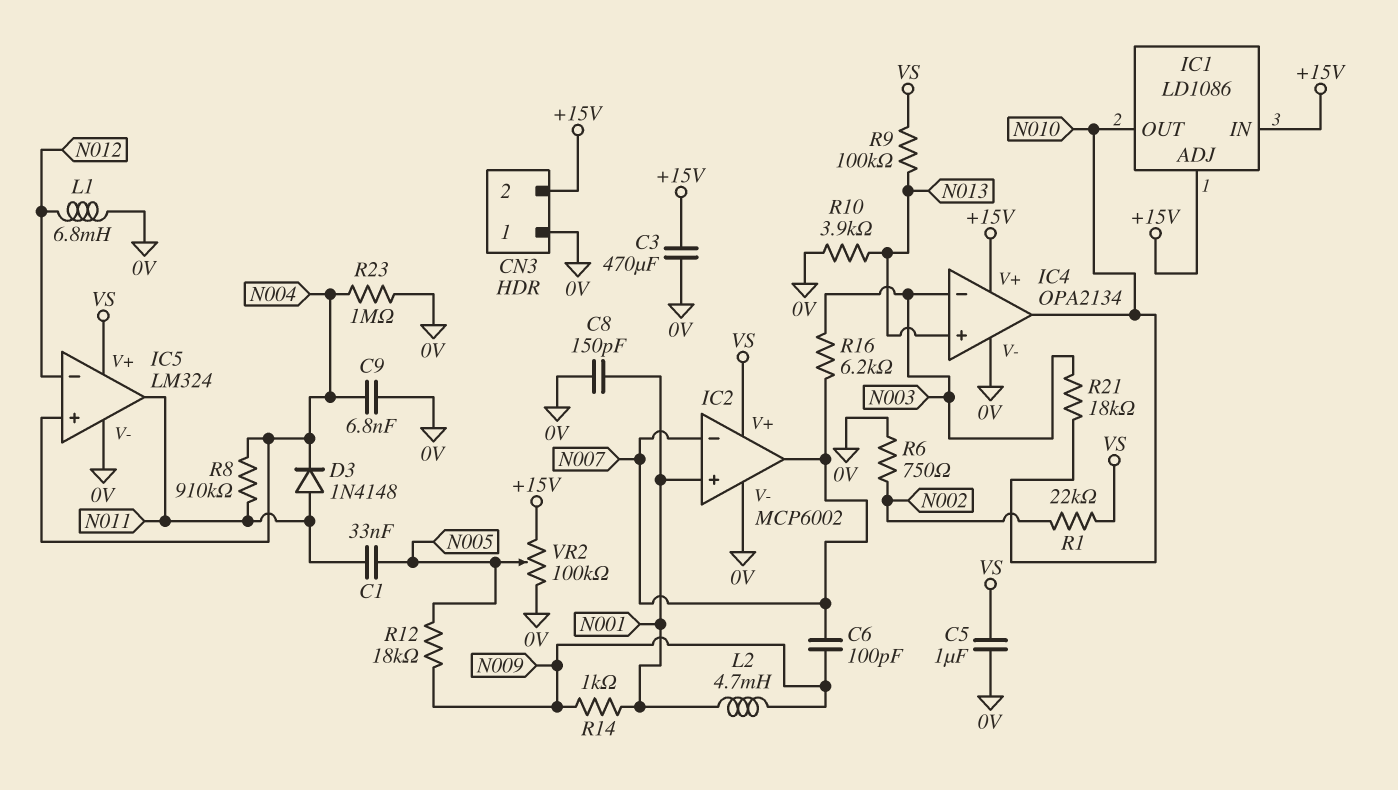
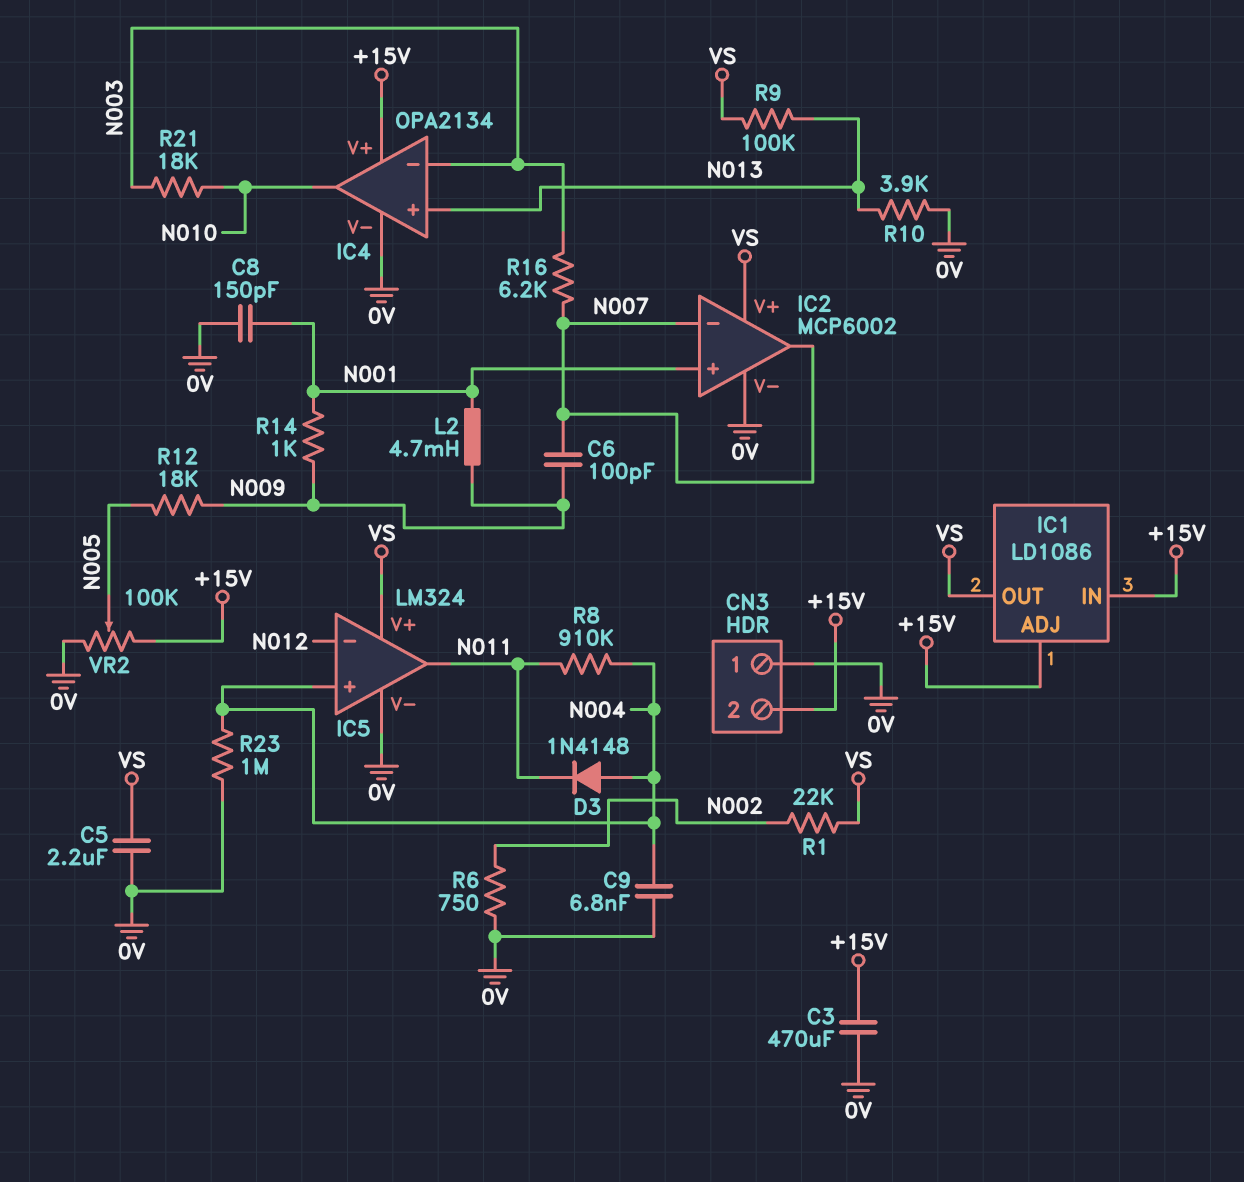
C1: 33nF (N005, N011) -> none
C5: 1uF (0V, VS) -> 2.2uF (0V, VS)
D3: diode 1N4148 (A N011, K N004) -> diode 1N4148 (A N004, K N011)
IC1 pin OUT: N010 -> VS
L1: 6.8mH (0V, N012) -> none

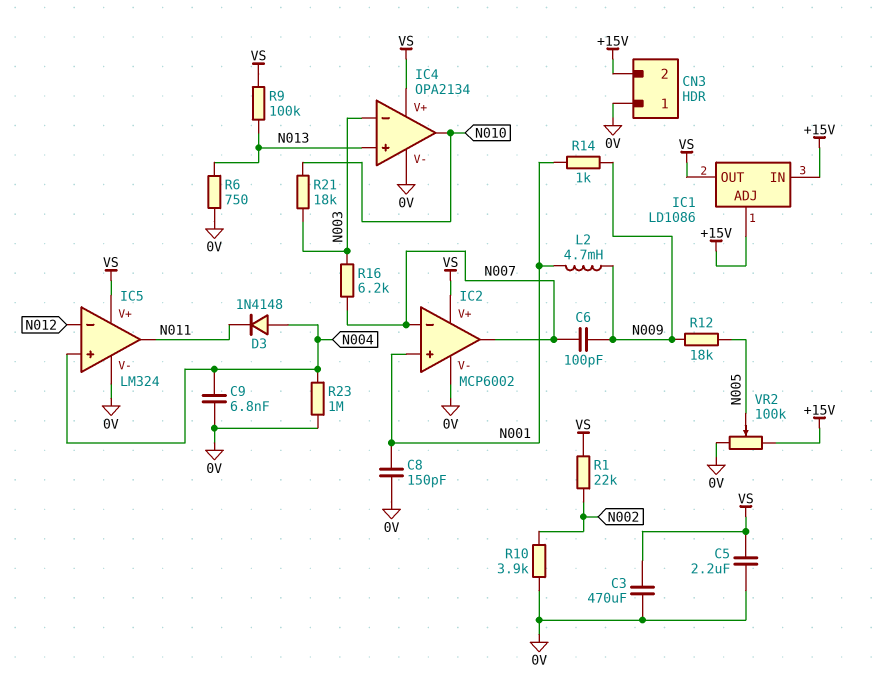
C3: 470uF (+15V, 0V) -> 470uF (0V, VS)
IC4 pin V+: +15V -> VS
R6: 750 (0V, N002) -> 750 (0V, N013)
R8: 910k (N004, N011) -> none
R10: 3.9k (0V, N013) -> 3.9k (0V, N002)

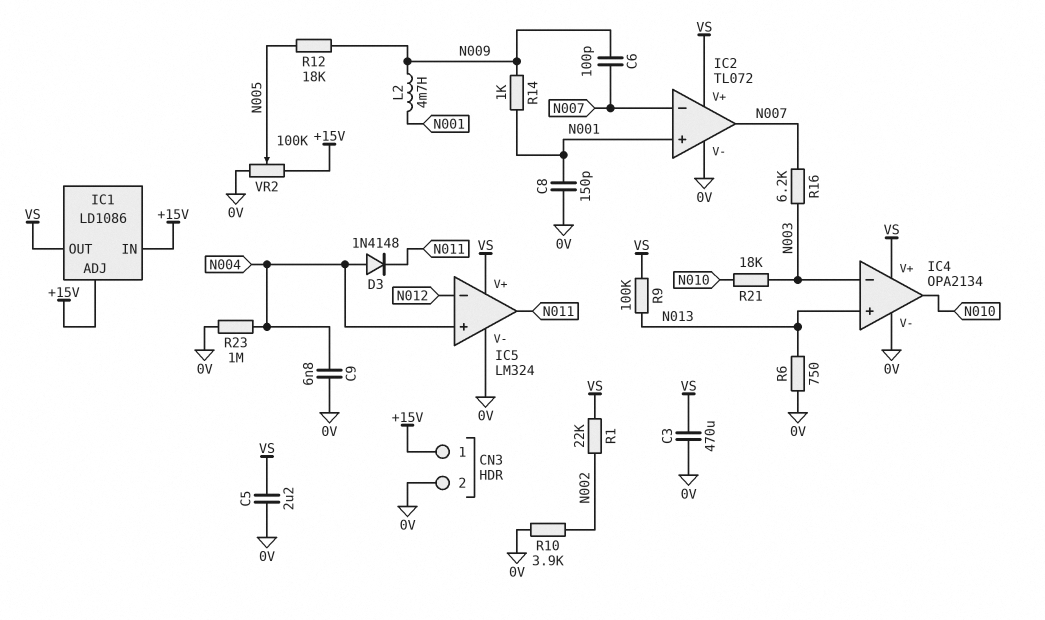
CN3 pin 1: 0V -> +15V
CN3 pin 2: +15V -> 0V
IC2: MCP6002 -> TL072

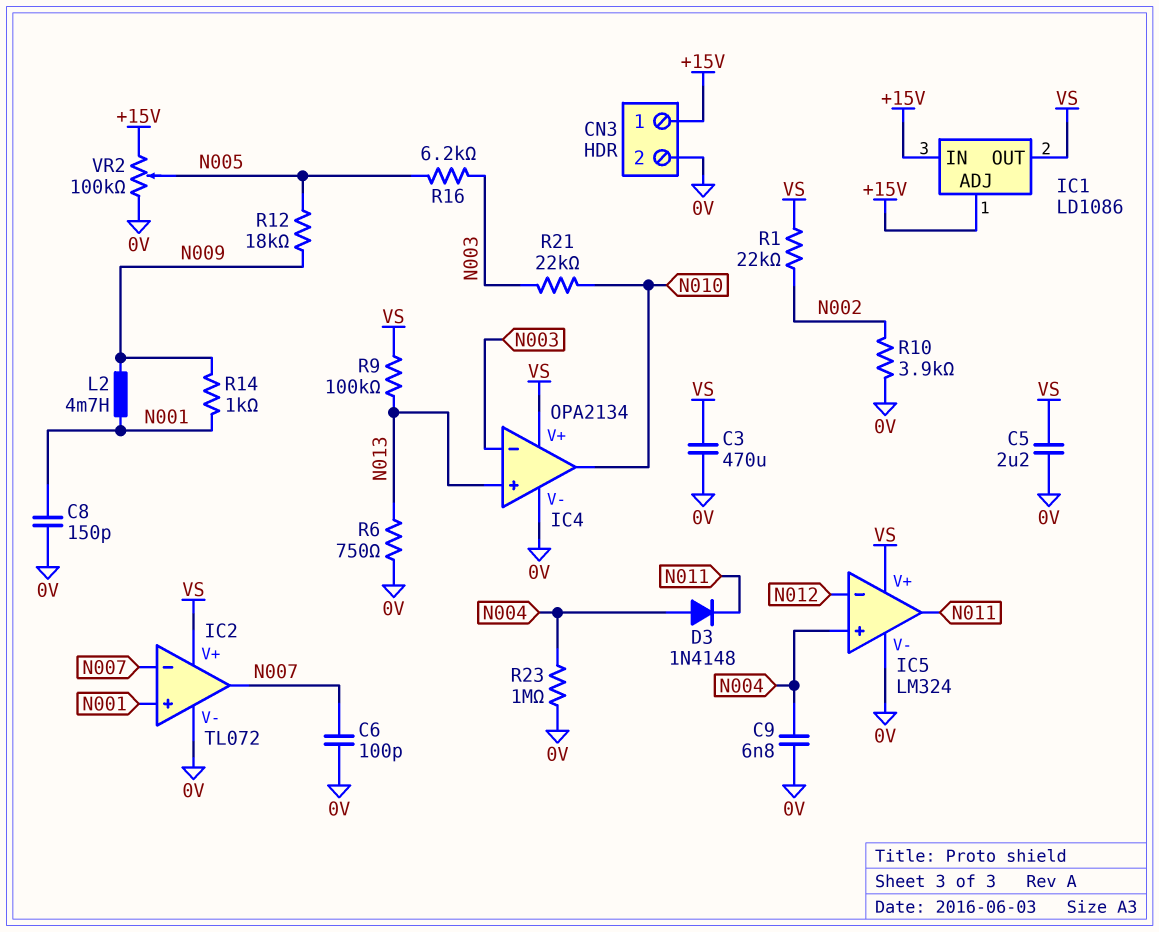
C6: 100pF (N007, N009) -> 100pF (0V, N007)
R16: 6.2k (N003, N007) -> 6.2k (N003, N005)
R21: 18k (N003, N010) -> 22k (N003, N010)

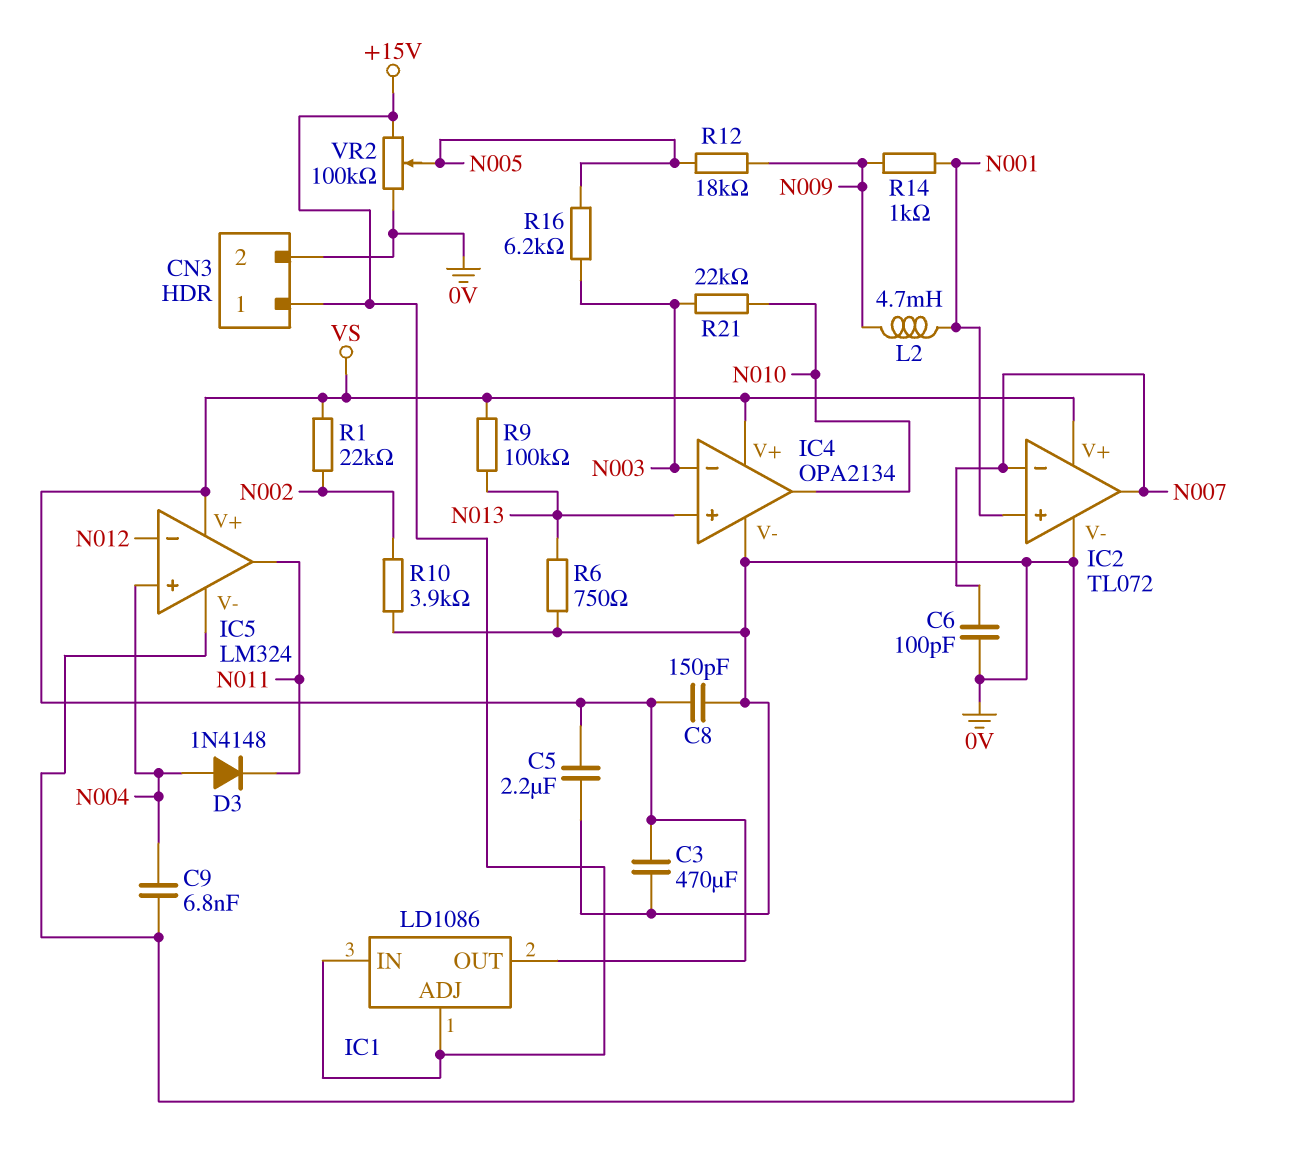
C8: 150pF (0V, N001) -> 150pF (0V, VS)
R23: 1M (0V, N004) -> none

